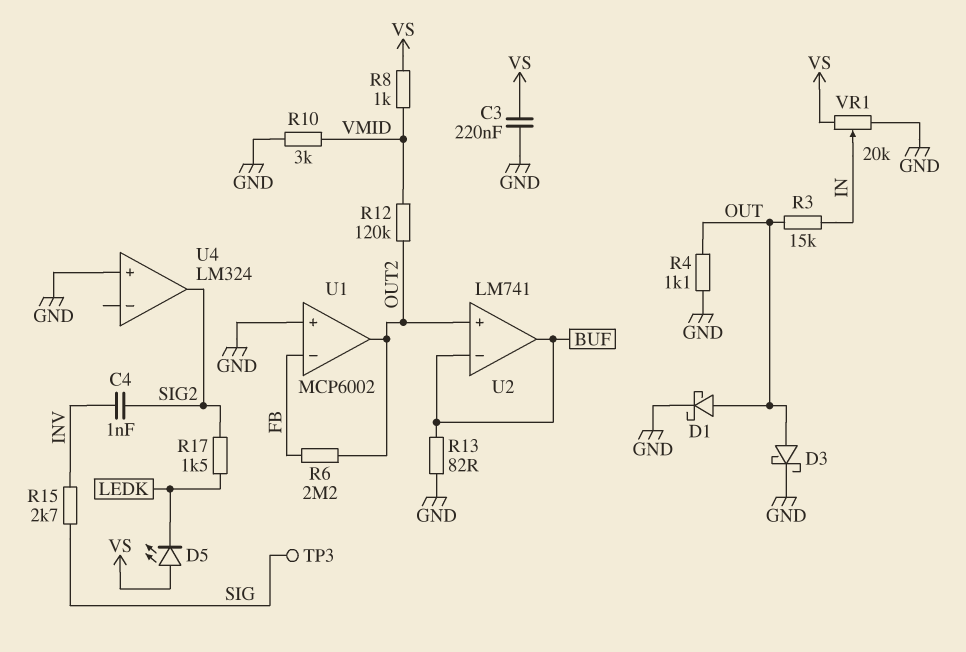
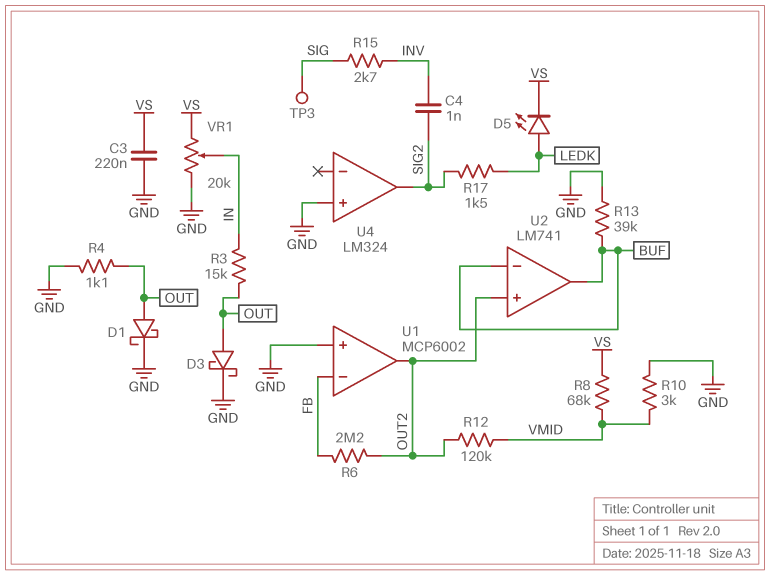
D5: LED (A VS, K LEDK) -> LED (A LEDK, K VS)
R8: 1k (VMID, VS) -> 68k (VMID, VS)
R13: 82 (BUF, GND) -> 39k (BUF, GND)

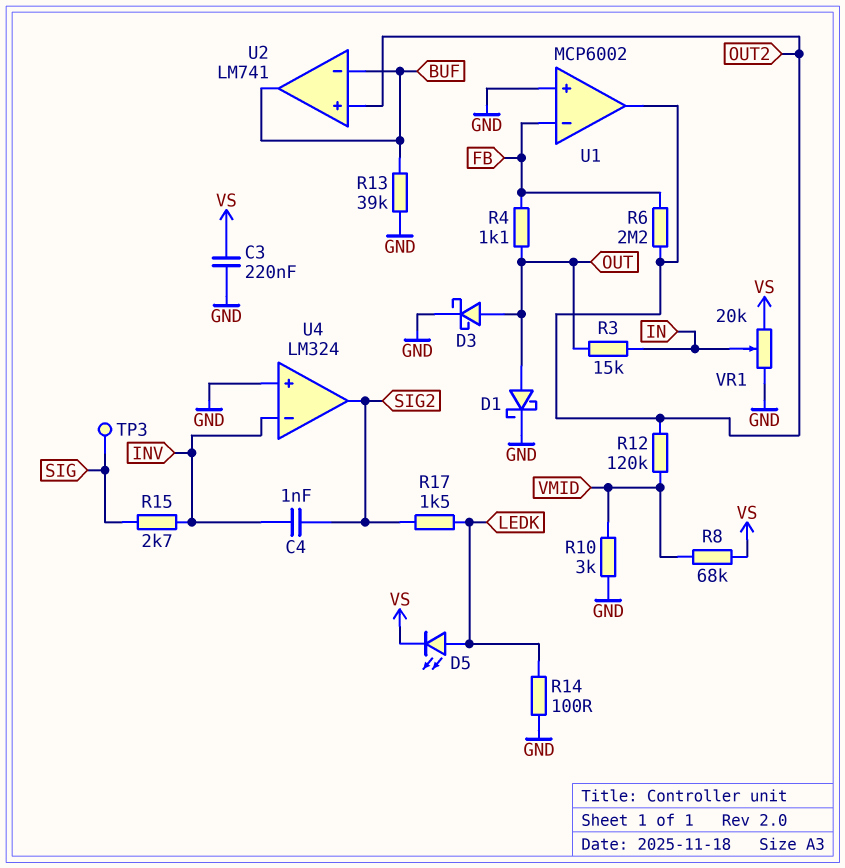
R4: 1.1k (GND, OUT) -> 1.1k (FB, OUT)
R14: none -> 100 (GND, LEDK)
U4 pin in-: none -> INV

